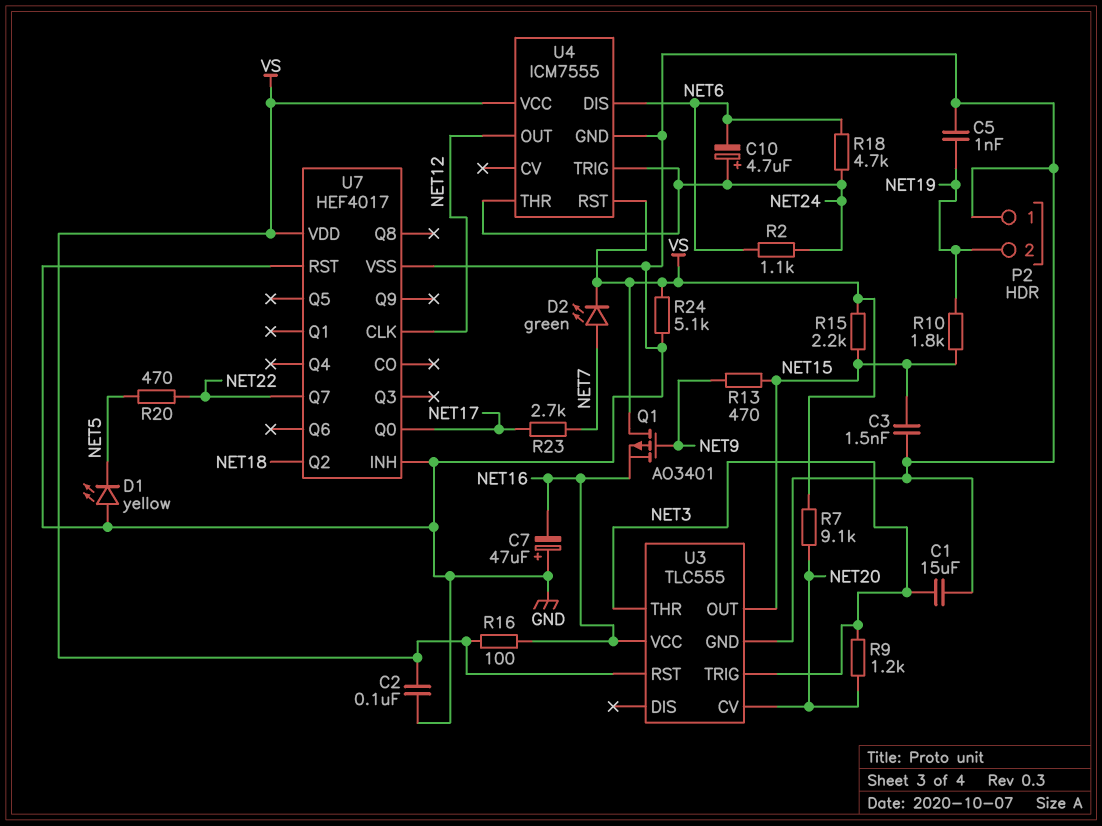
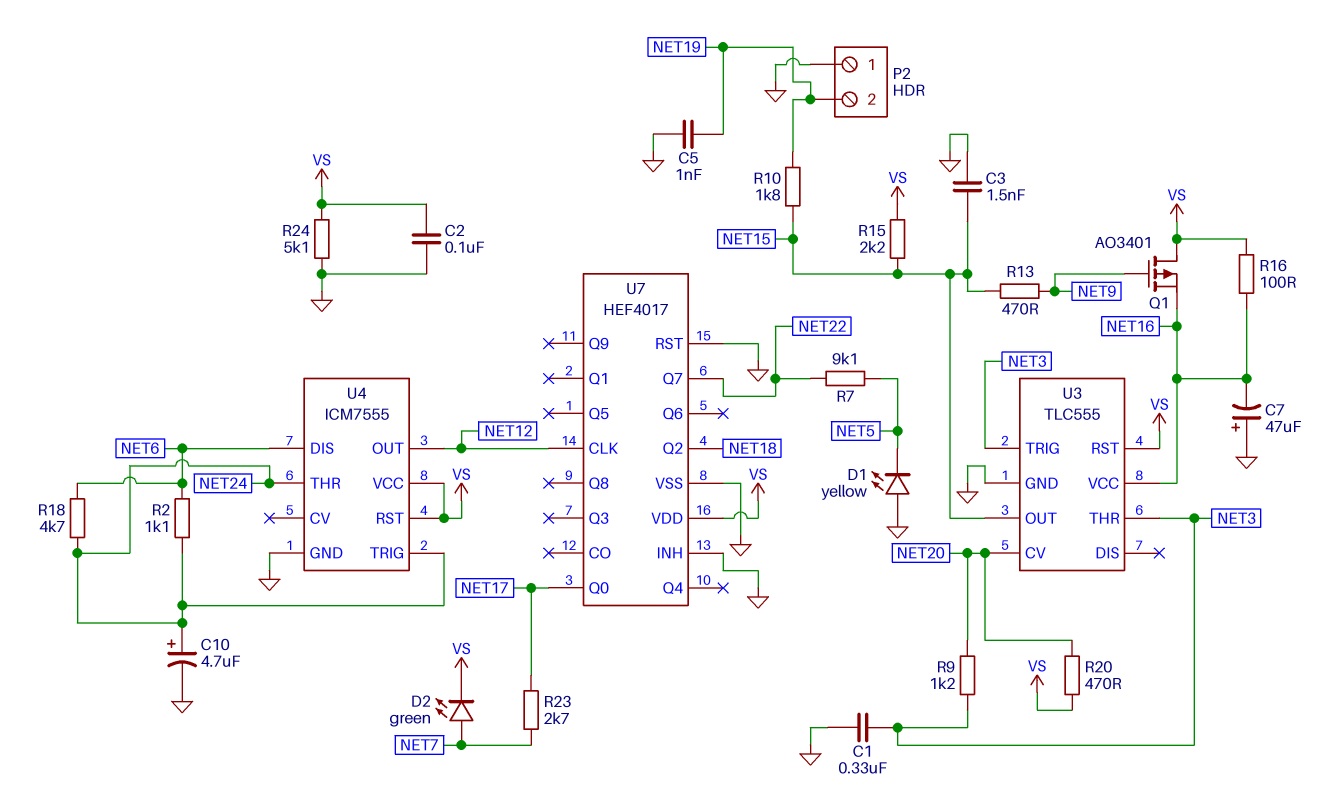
C1: 15uF (GND, NET3) -> 330nF (GND, NET3)
C10: 4.7uF (plus NET24, minus NET6) -> 4.7uF (plus NET24, minus GND)
R7: 9.1k (NET20, VS) -> 9.1k (NET5, NET22)
R20: 470 (NET5, NET22) -> 470 (NET20, VS)

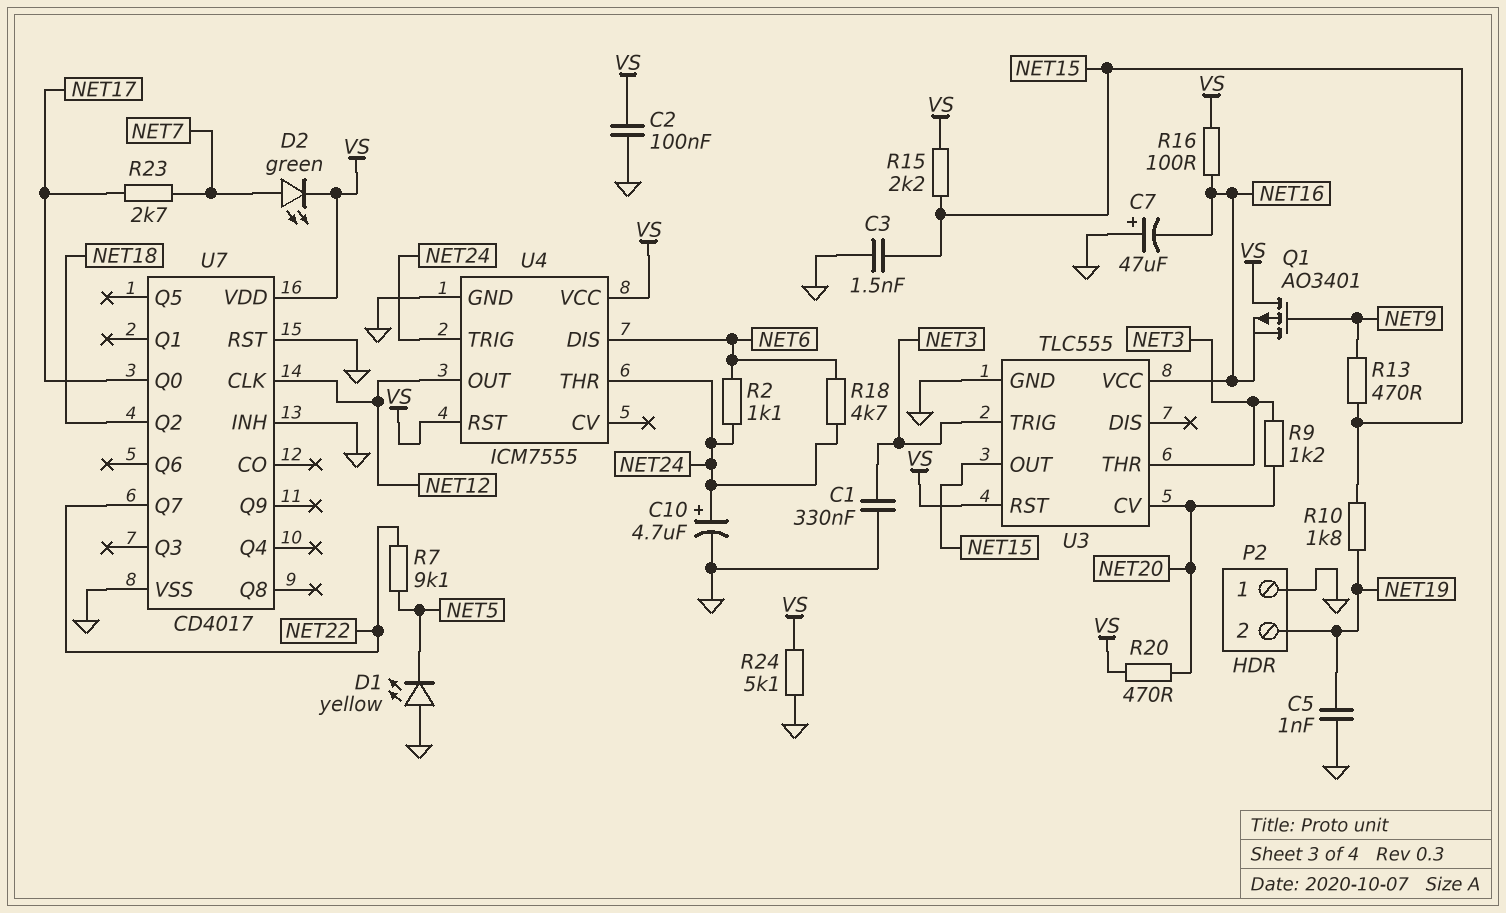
U7: HEF4017 -> CD4017

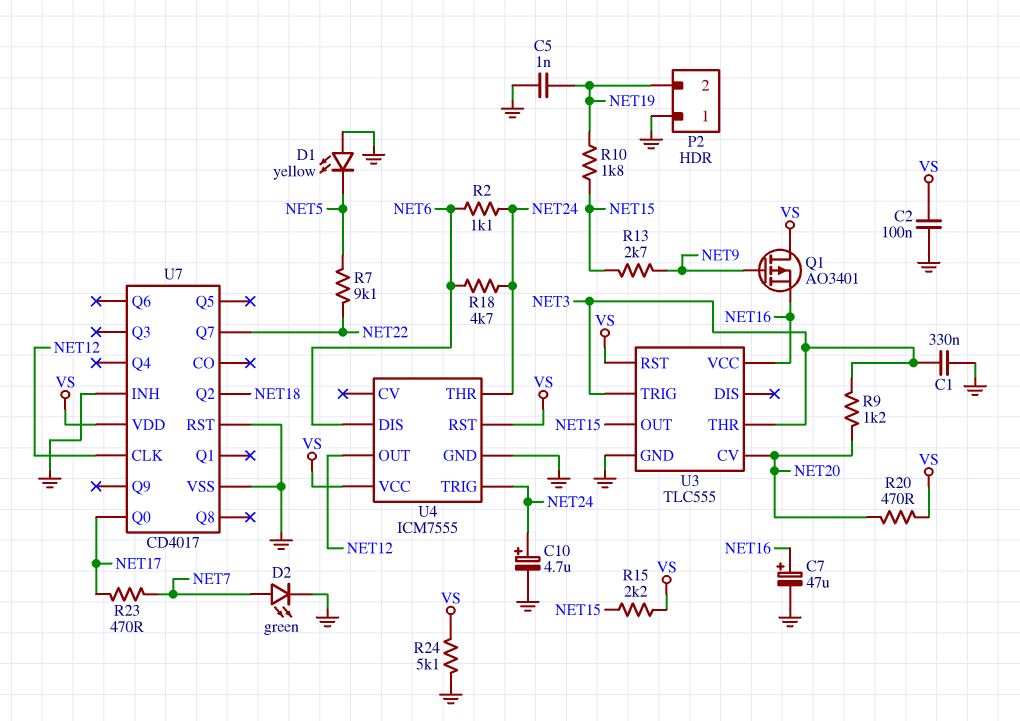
C3: 1.5nF (GND, NET15) -> none
C7: 47uF (plus GND, minus NET16) -> 47uF (plus NET16, minus GND)
D2: LED green (A NET7, K VS) -> LED green (A NET7, K GND)
R13: 470 (NET9, NET15) -> 2.7k (NET9, NET15)
R16: 100 (NET16, VS) -> none
R23: 2.7k (NET7, NET17) -> 470 (NET7, NET17)

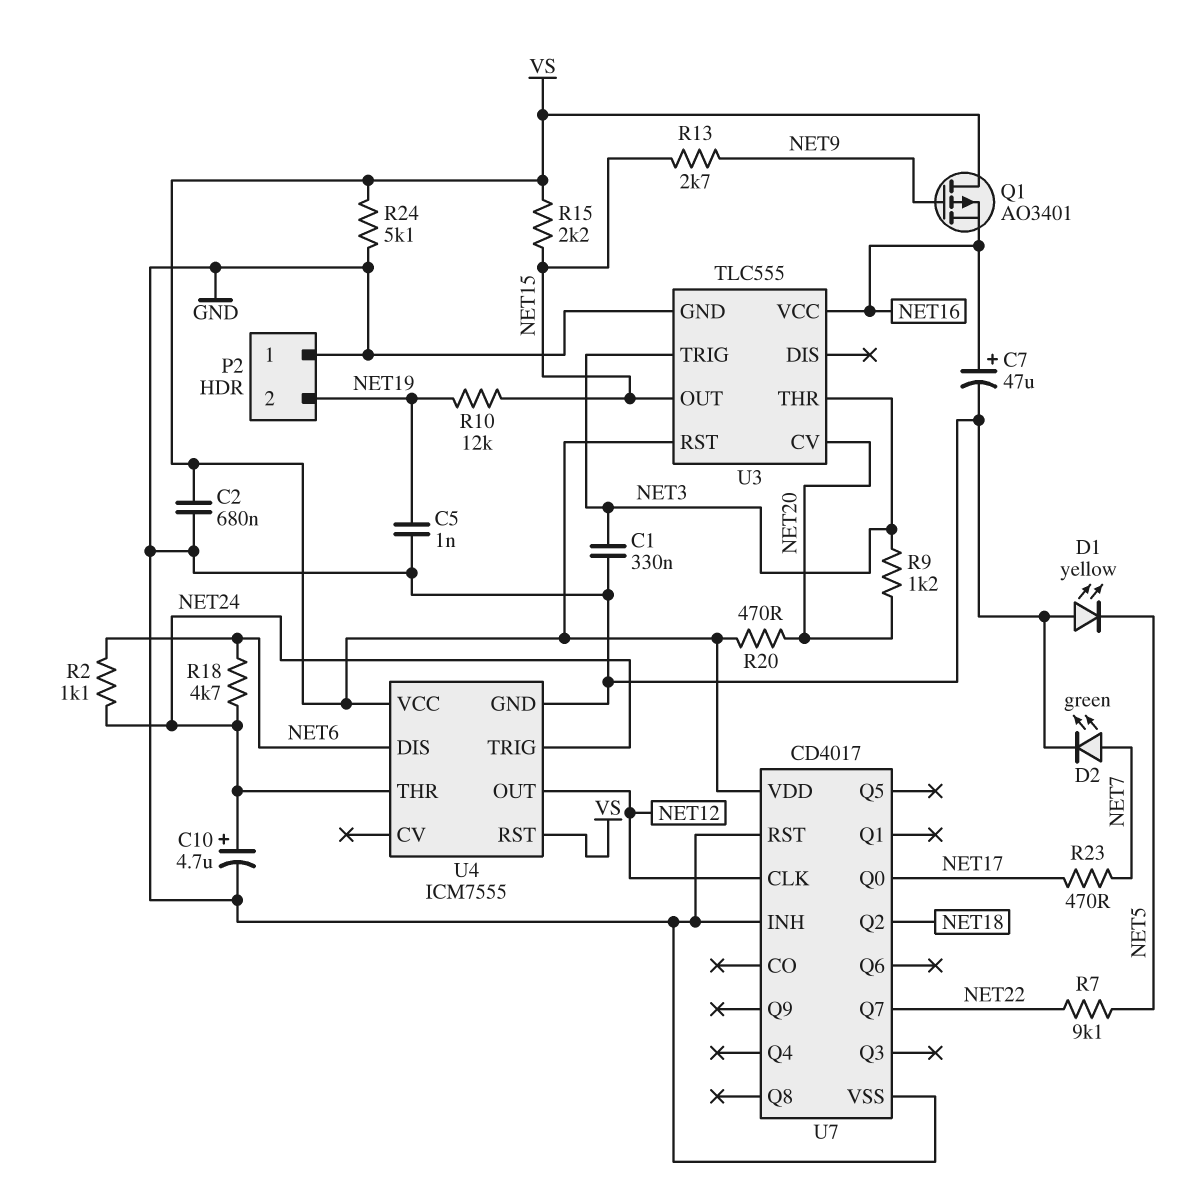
C2: 100nF (GND, VS) -> 680nF (GND, VS)
R10: 1.8k (NET15, NET19) -> 12k (NET15, NET19)

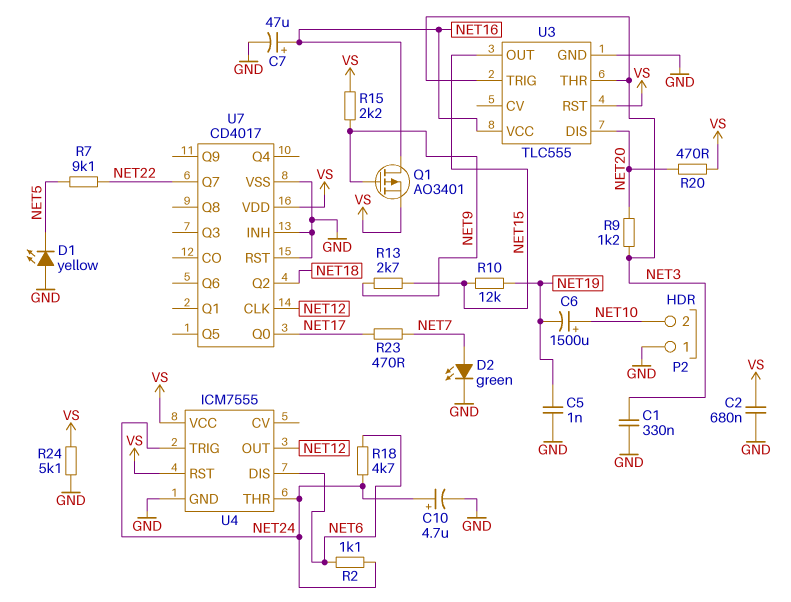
C6: none -> 1500uF (plus NET10, minus NET19)
P2 pin 2: NET19 -> NET10
Q1: PMOS AO3401 (G NET9, D VS, S NET16) -> PMOS AO3401 (G NET9, D NET16, S VS)
R15: 2.2k (NET15, VS) -> 2.2k (NET9, VS)
U3 pin CV: NET20 -> none
U3 pin DIS: none -> NET20

